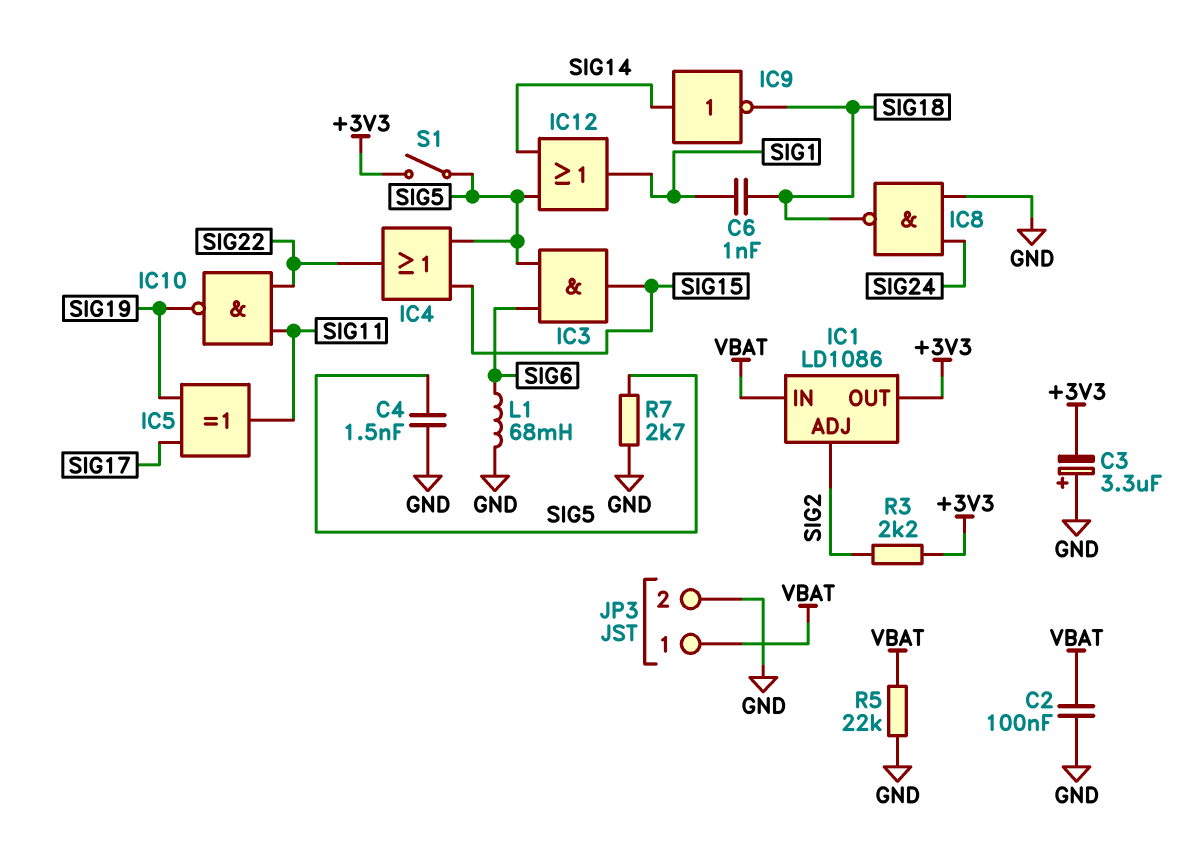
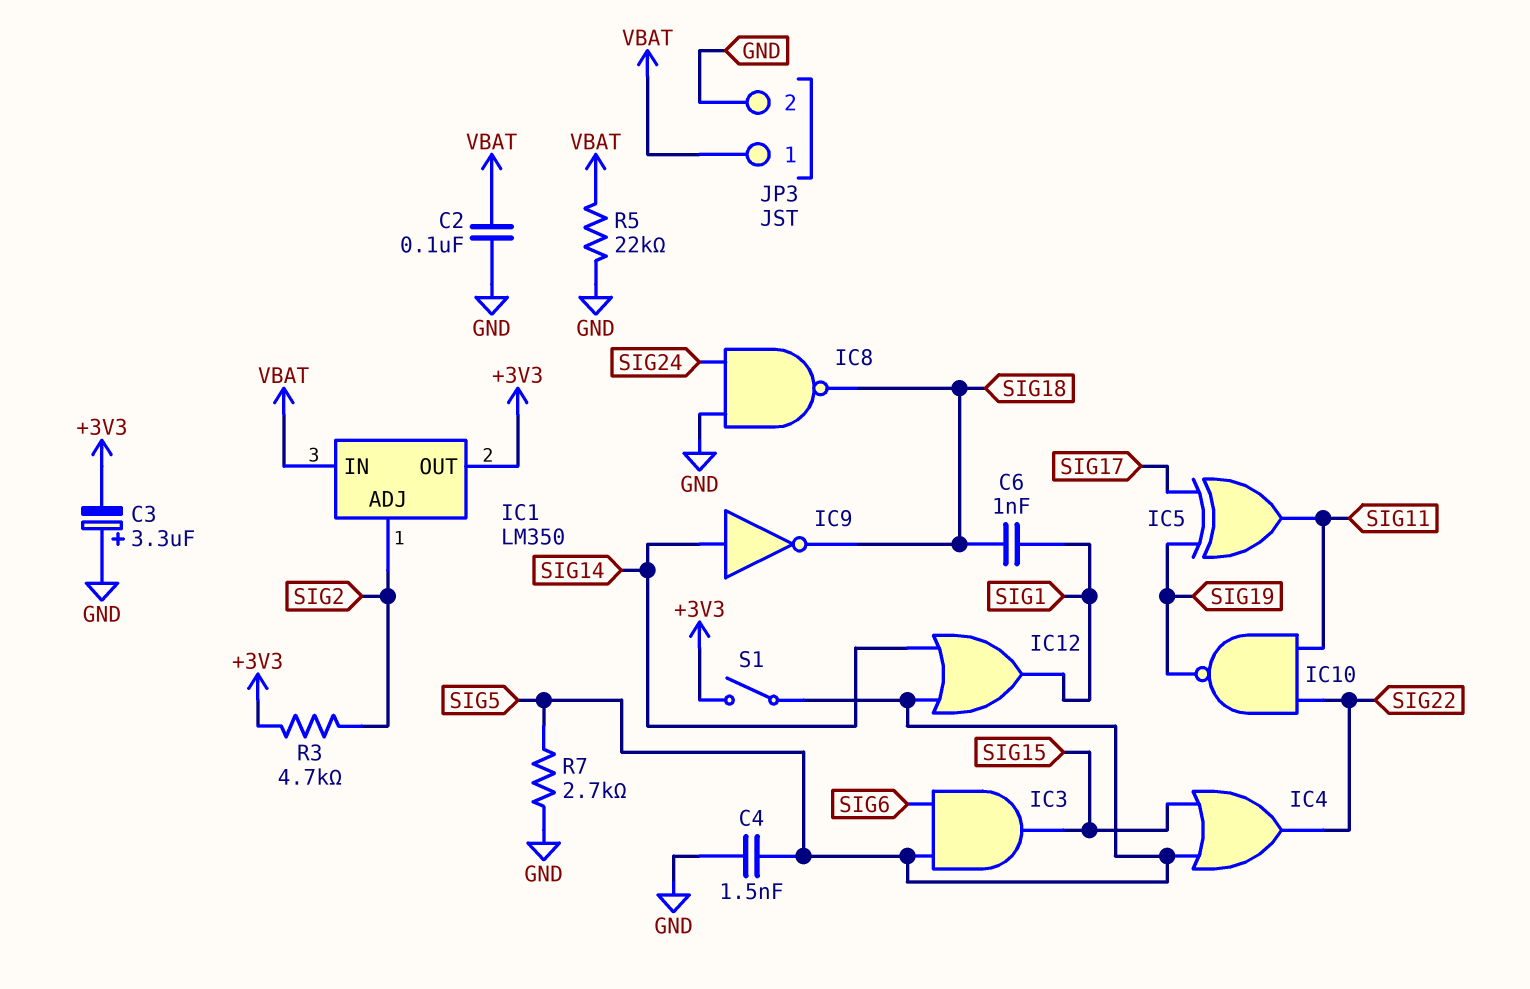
IC1: LD1086 -> LM350
L1: 68mH (GND, SIG6) -> none
R3: 2.2k (+3V3, SIG2) -> 4.7k (+3V3, SIG2)

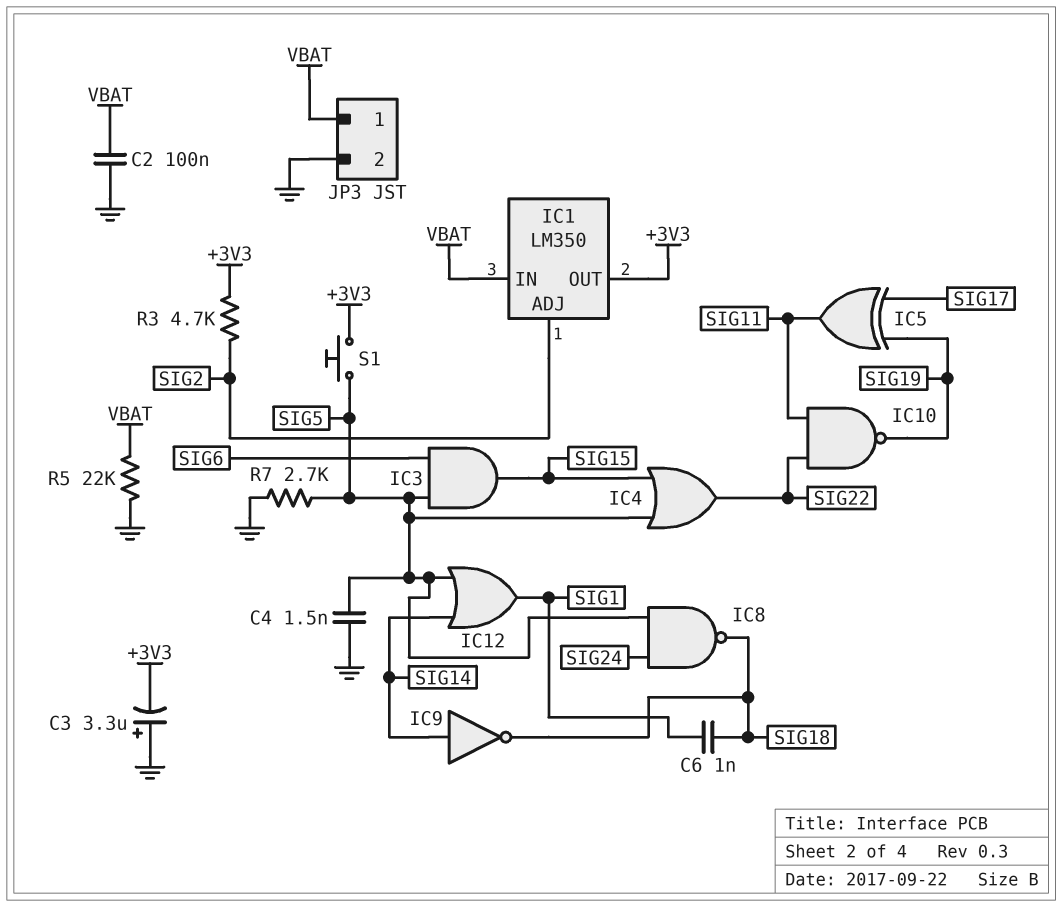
IC8: NAND (in GND, in SIG24, out SIG18) -> NAND (in SIG5, in SIG24, out SIG18)
S1: switch (+3V3, SIG5) -> button (+3V3, SIG5)

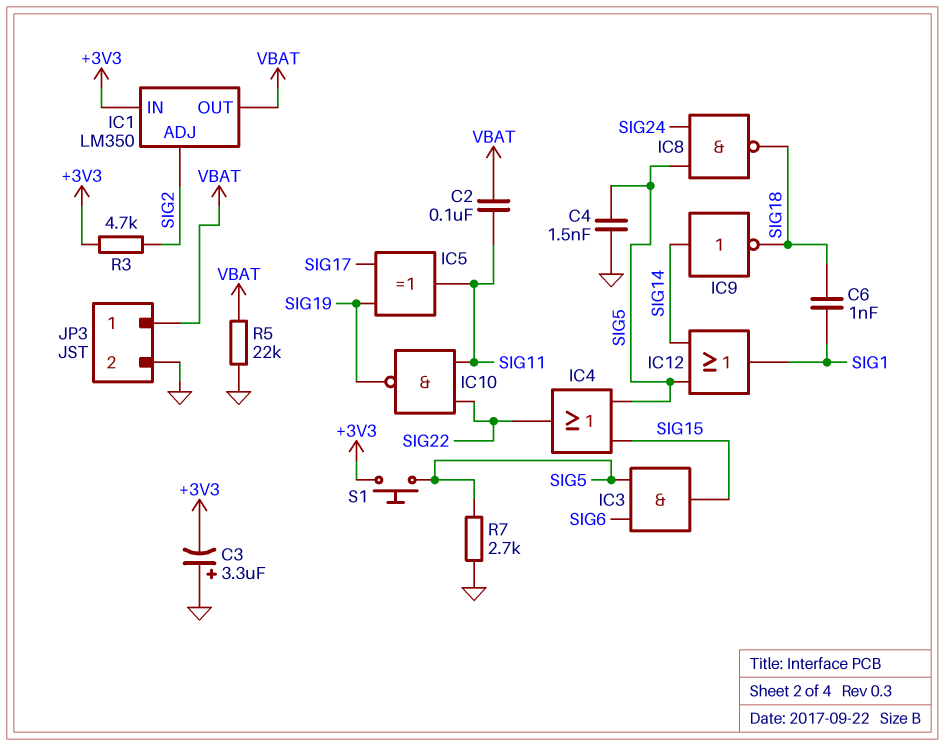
C2: 100nF (GND, VBAT) -> 100nF (SIG11, VBAT)
IC1 pin IN: VBAT -> +3V3
IC1 pin OUT: +3V3 -> VBAT

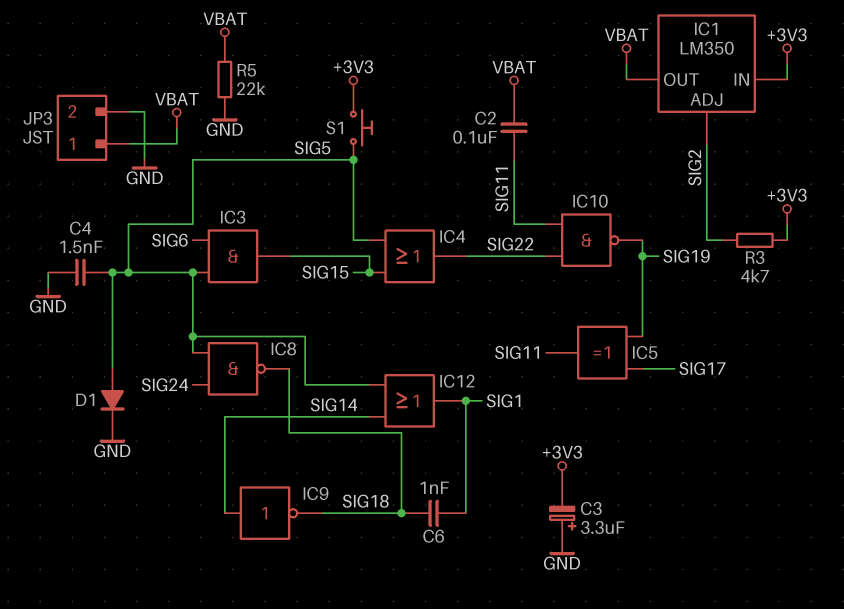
D1: none -> diode (A SIG5, K GND)
R7: 2.7k (GND, SIG5) -> none

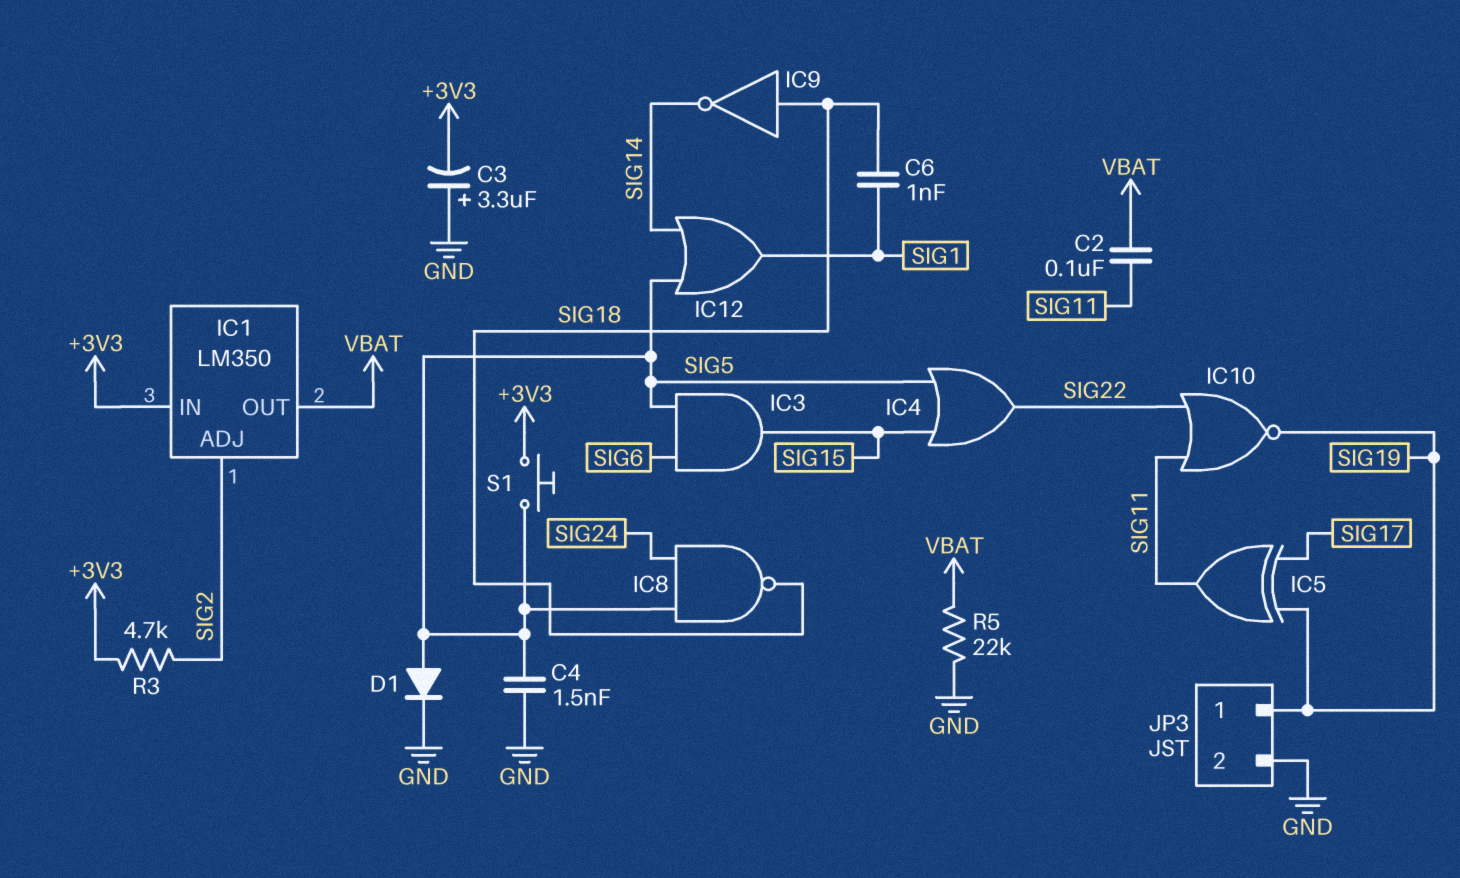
IC9: NOT (in SIG14, out SIG18) -> NOT (in SIG18, out SIG14)
IC10: NAND (in SIG11, in SIG22, out SIG19) -> NOR (in SIG11, in SIG22, out SIG19)
JP3 pin 1: VBAT -> SIG19

